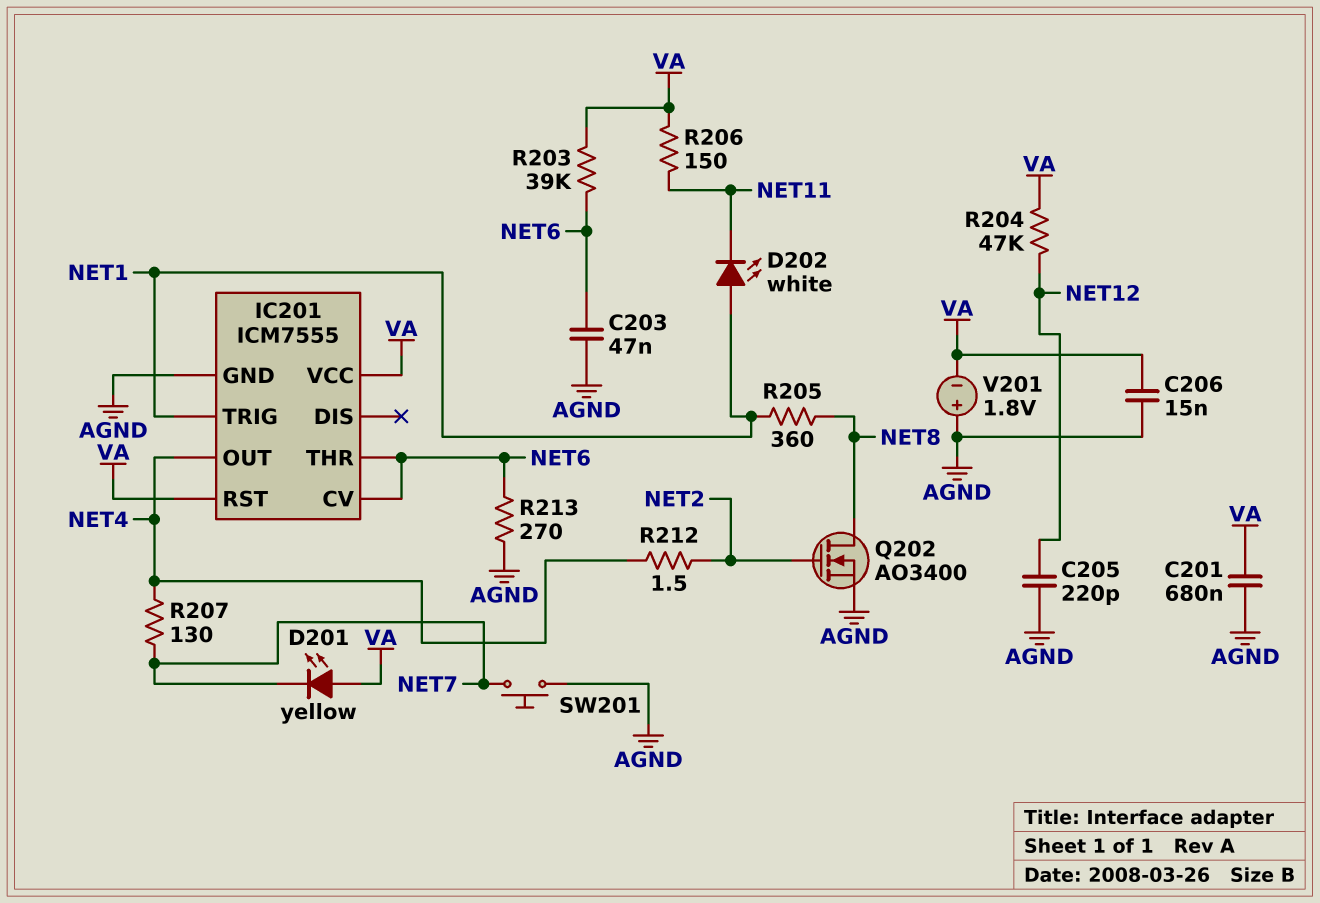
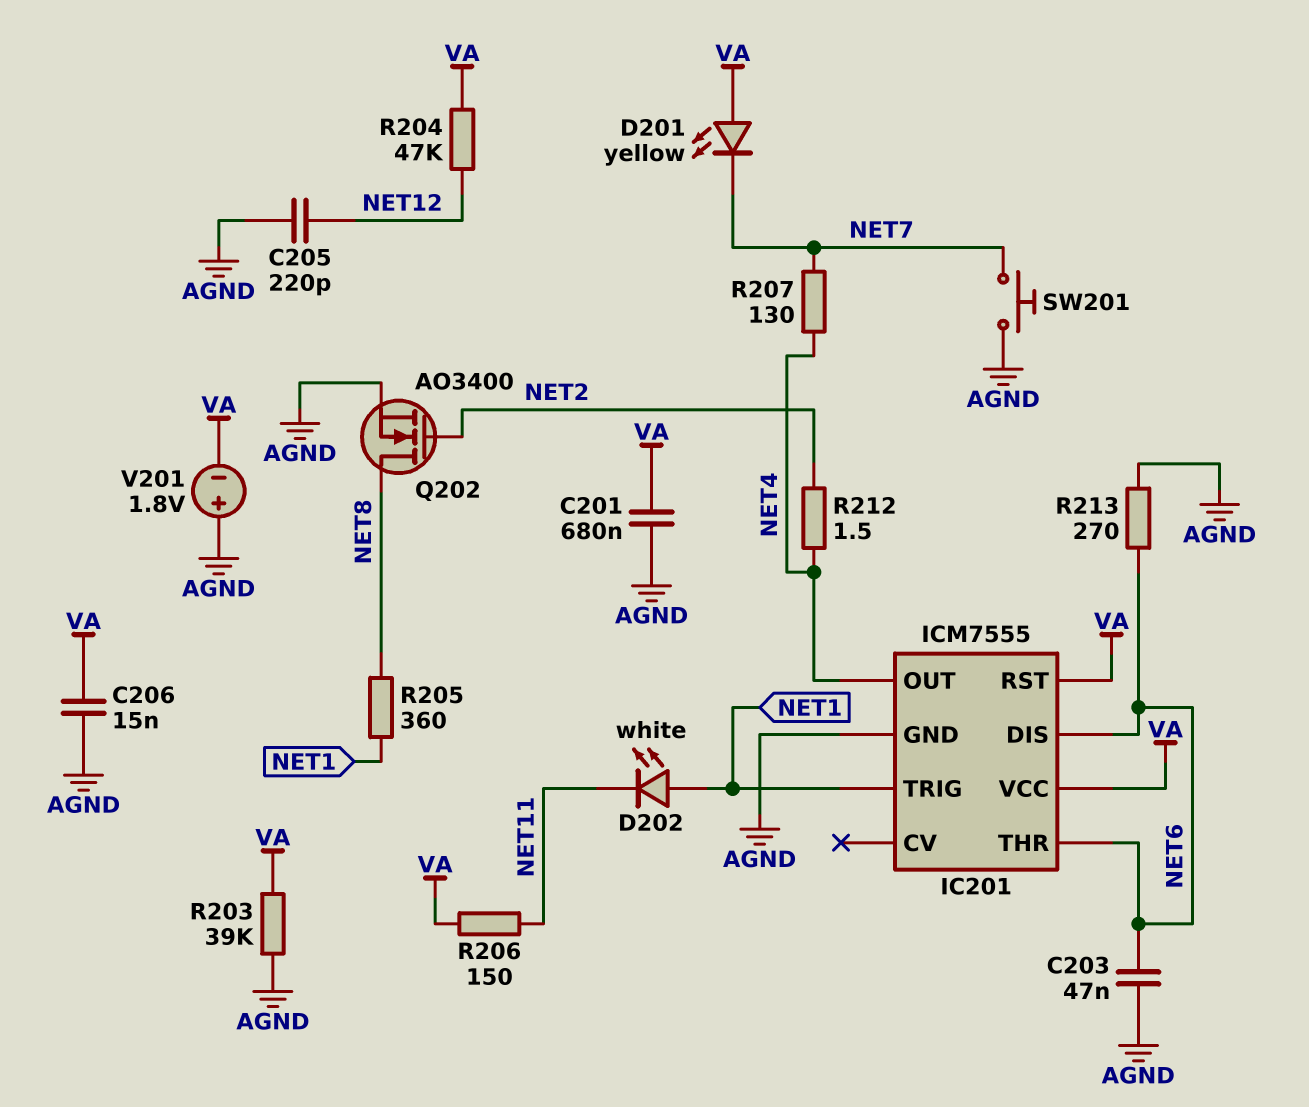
IC201 pin CV: NET6 -> none
IC201 pin DIS: none -> NET6
R203: 39k (NET6, VA) -> 39k (AGND, VA)

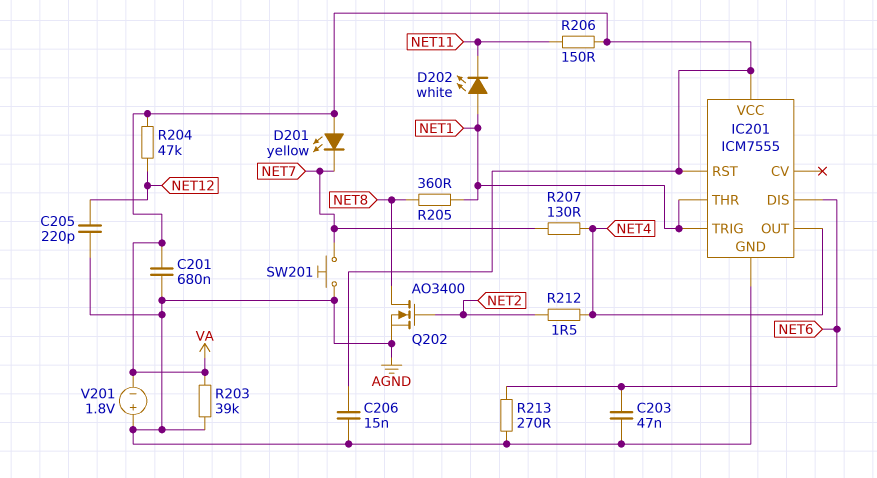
IC201 pin THR: NET6 -> NET1

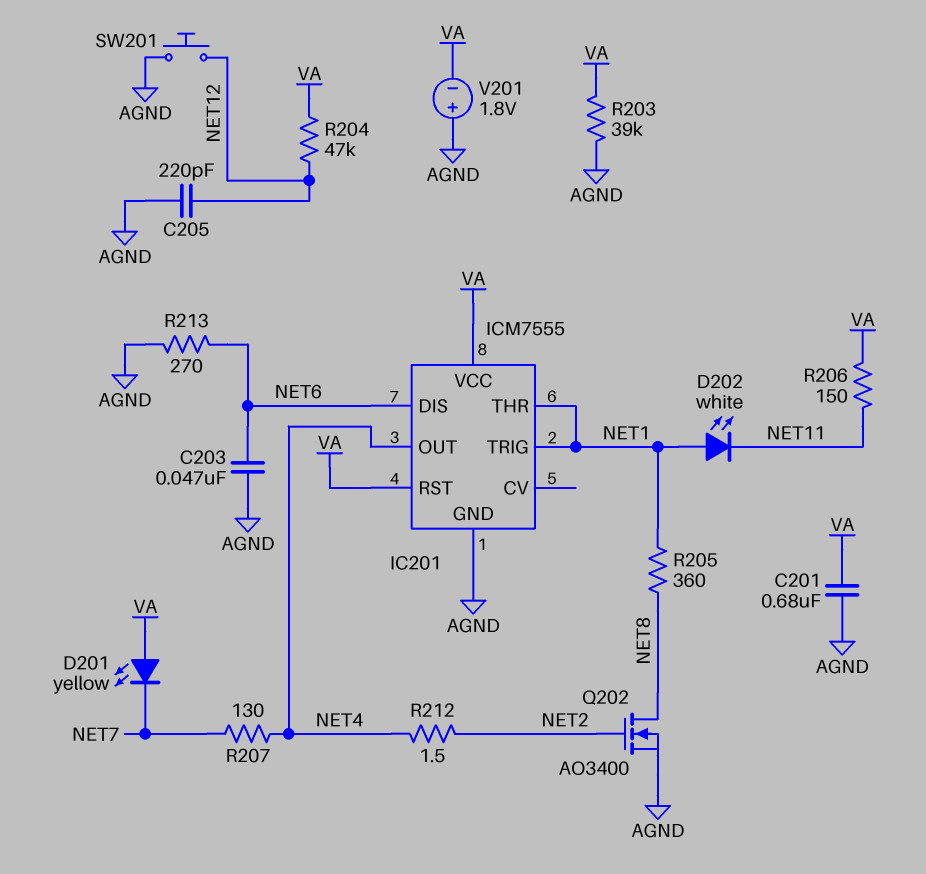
C206: 15nF (AGND, VA) -> none
SW201: button (AGND, NET7) -> button (AGND, NET12)

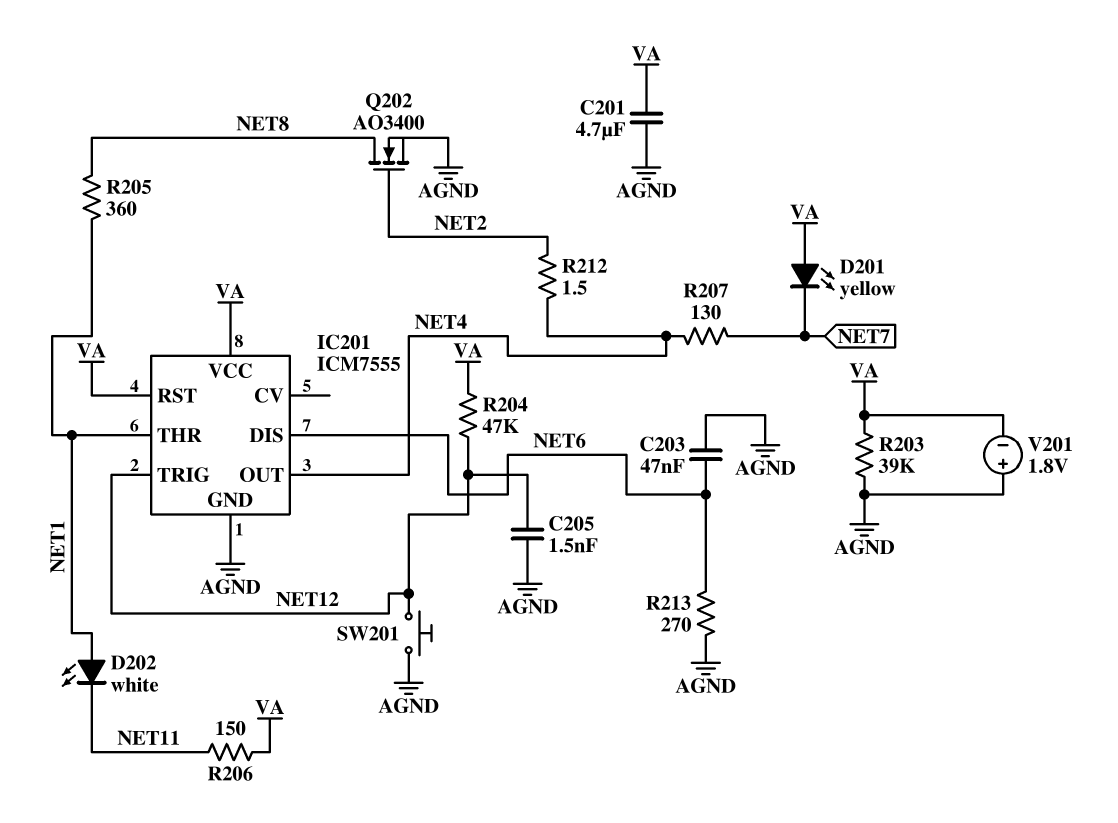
C201: 680nF (AGND, VA) -> 4.7uF (AGND, VA)
C205: 220pF (AGND, NET12) -> 1.5nF (AGND, NET12)
IC201 pin TRIG: NET1 -> NET12

